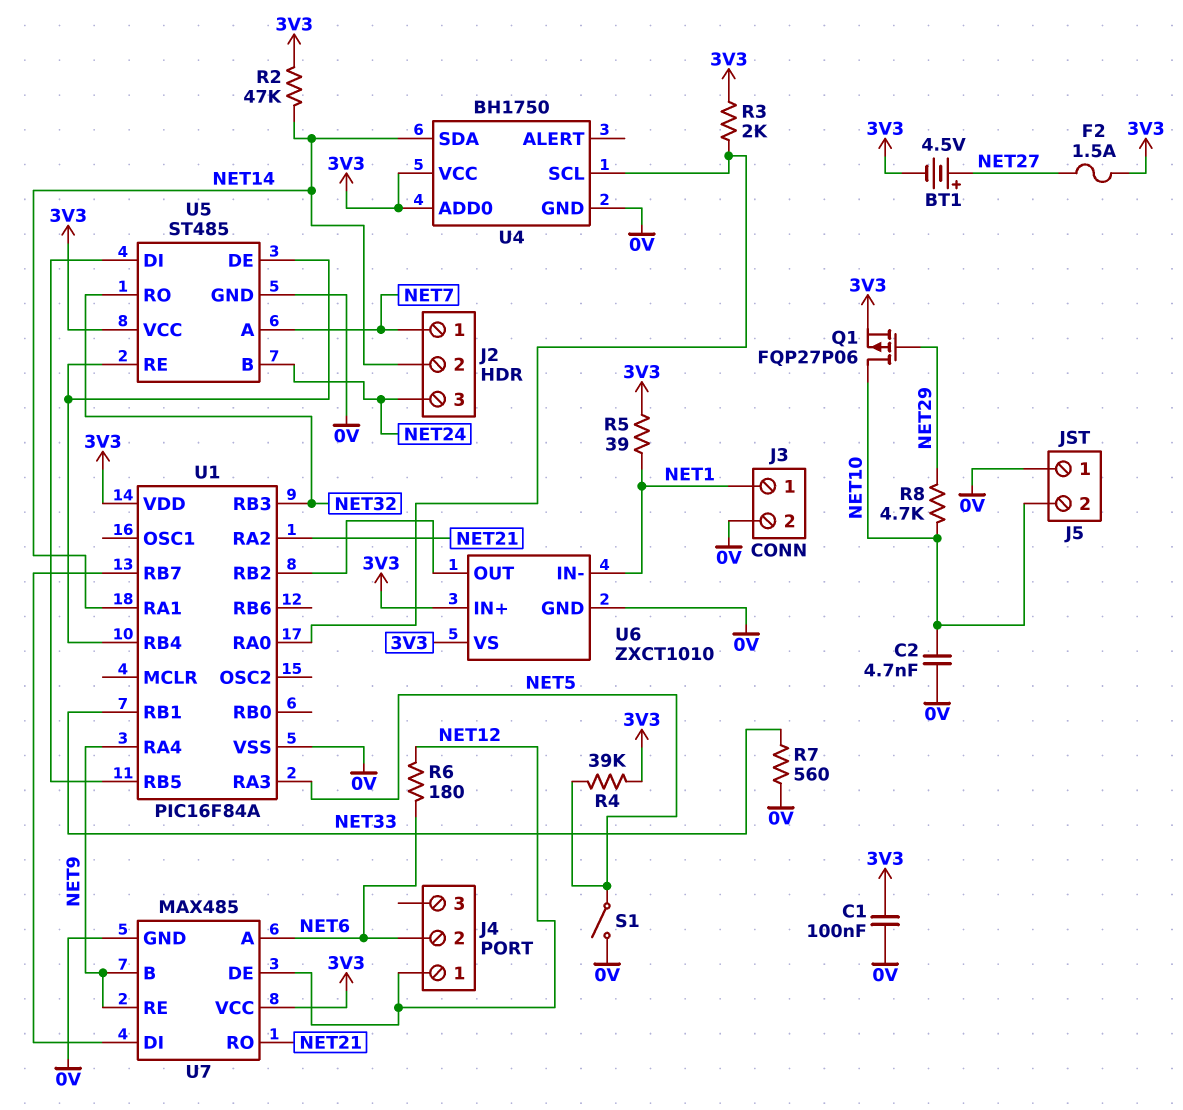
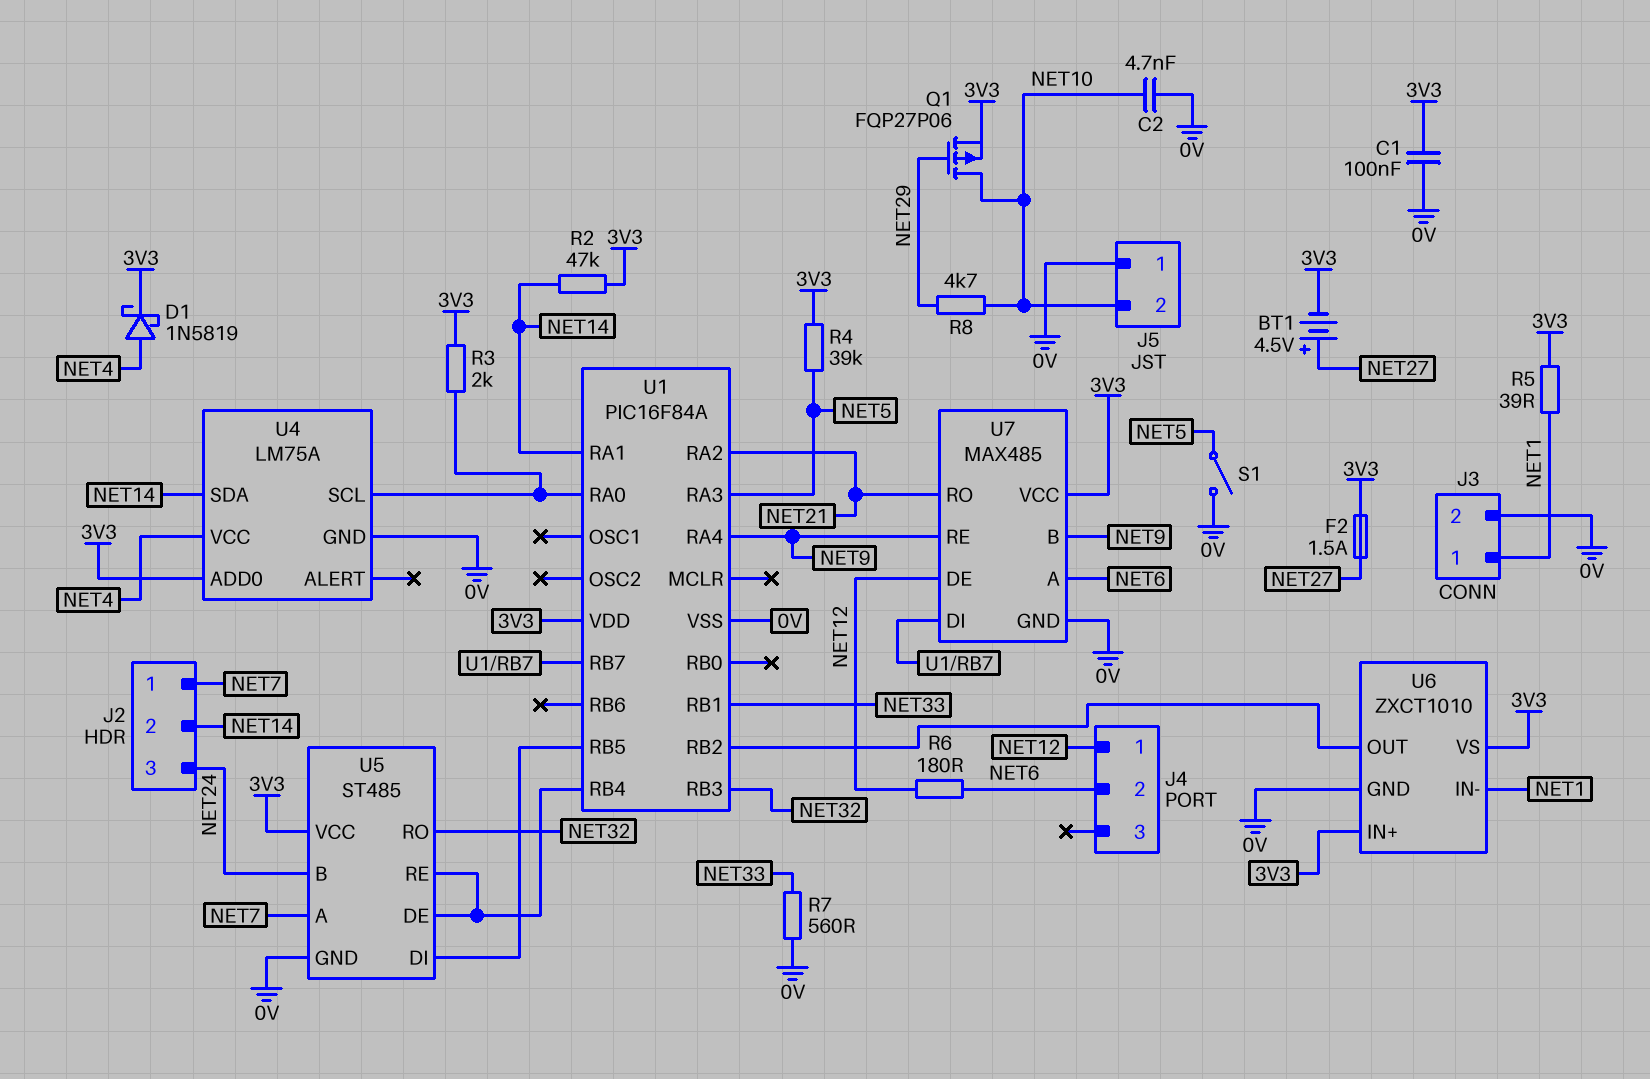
D1: none -> schottky 1N5819 (A NET4, K 3V3)
U4: BH1750 -> LM75A
U4 pin VCC: 3V3 -> NET4

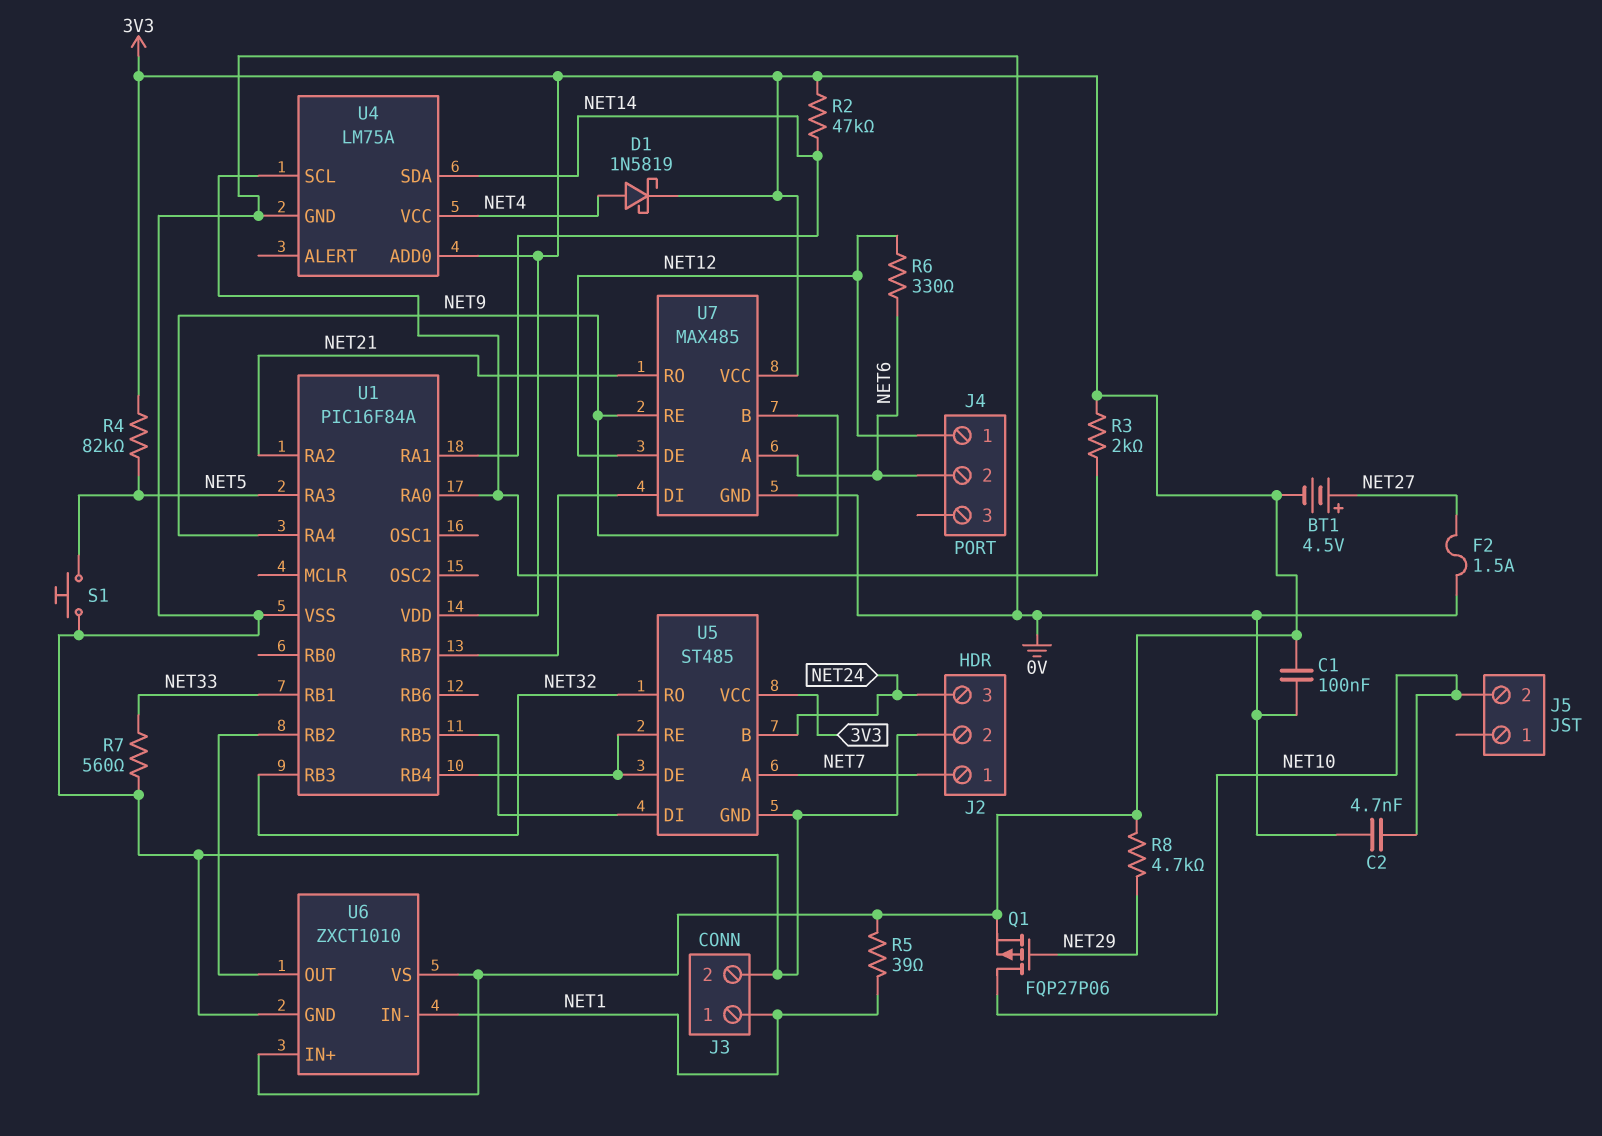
F2: 1.5A (3V3, NET27) -> 1.5A (0V, NET27)
J2 pin 2: NET14 -> 0V
J5 pin 1: 0V -> none
R4: 39k (3V3, NET5) -> 82k (3V3, NET5)
R6: 180 (NET6, NET12) -> 330 (NET6, NET12)
R8: 4.7k (NET10, NET29) -> 4.7k (3V3, NET29)
S1: switch (0V, NET5) -> button (0V, NET5)

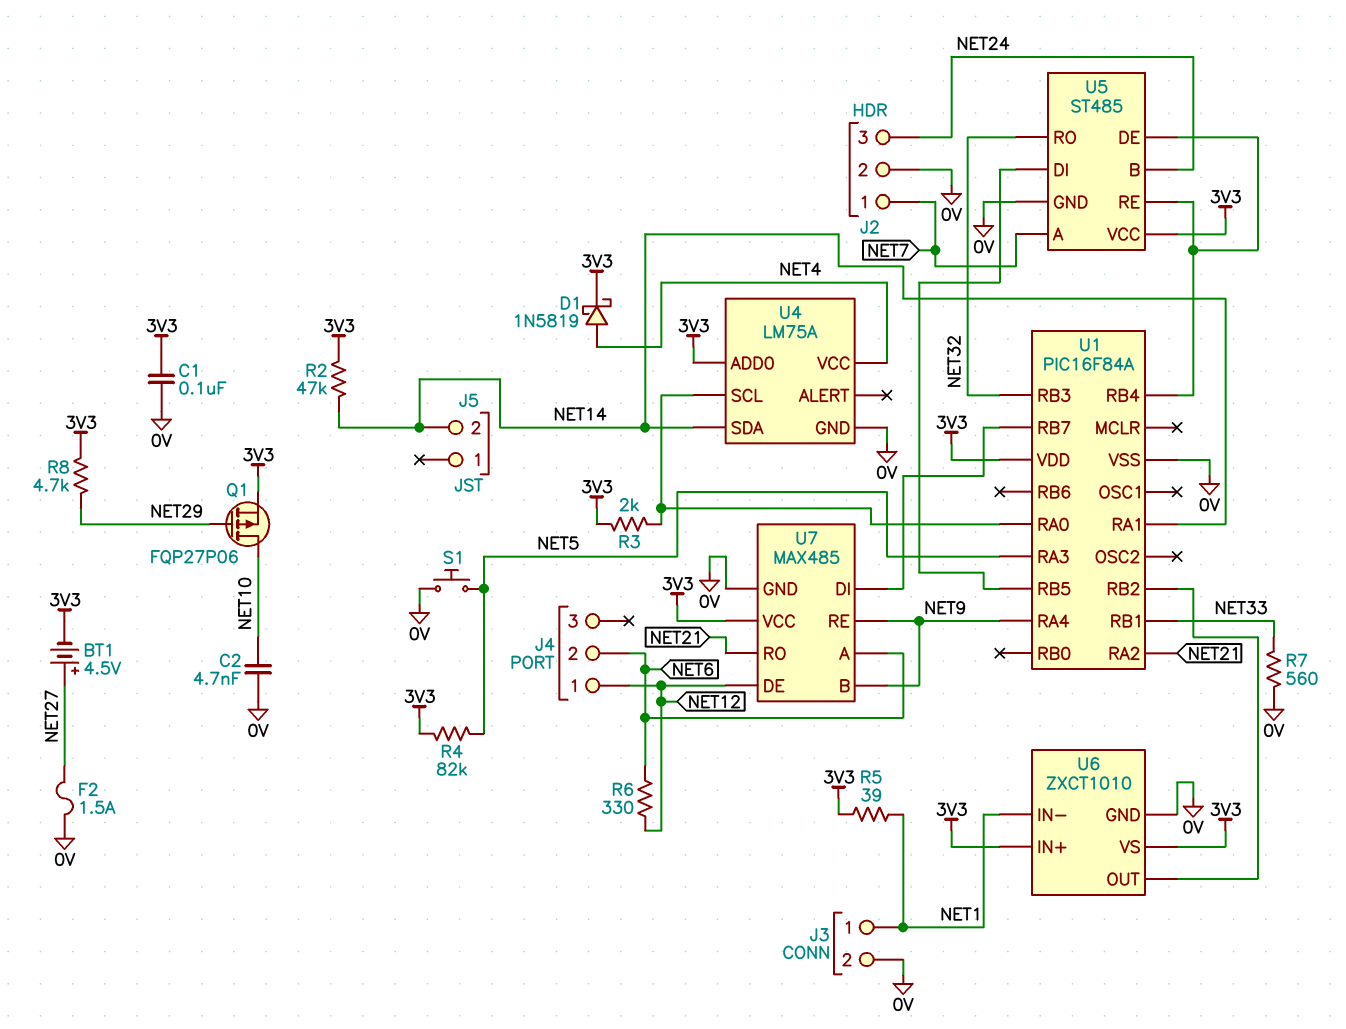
J5 pin 2: NET10 -> NET14

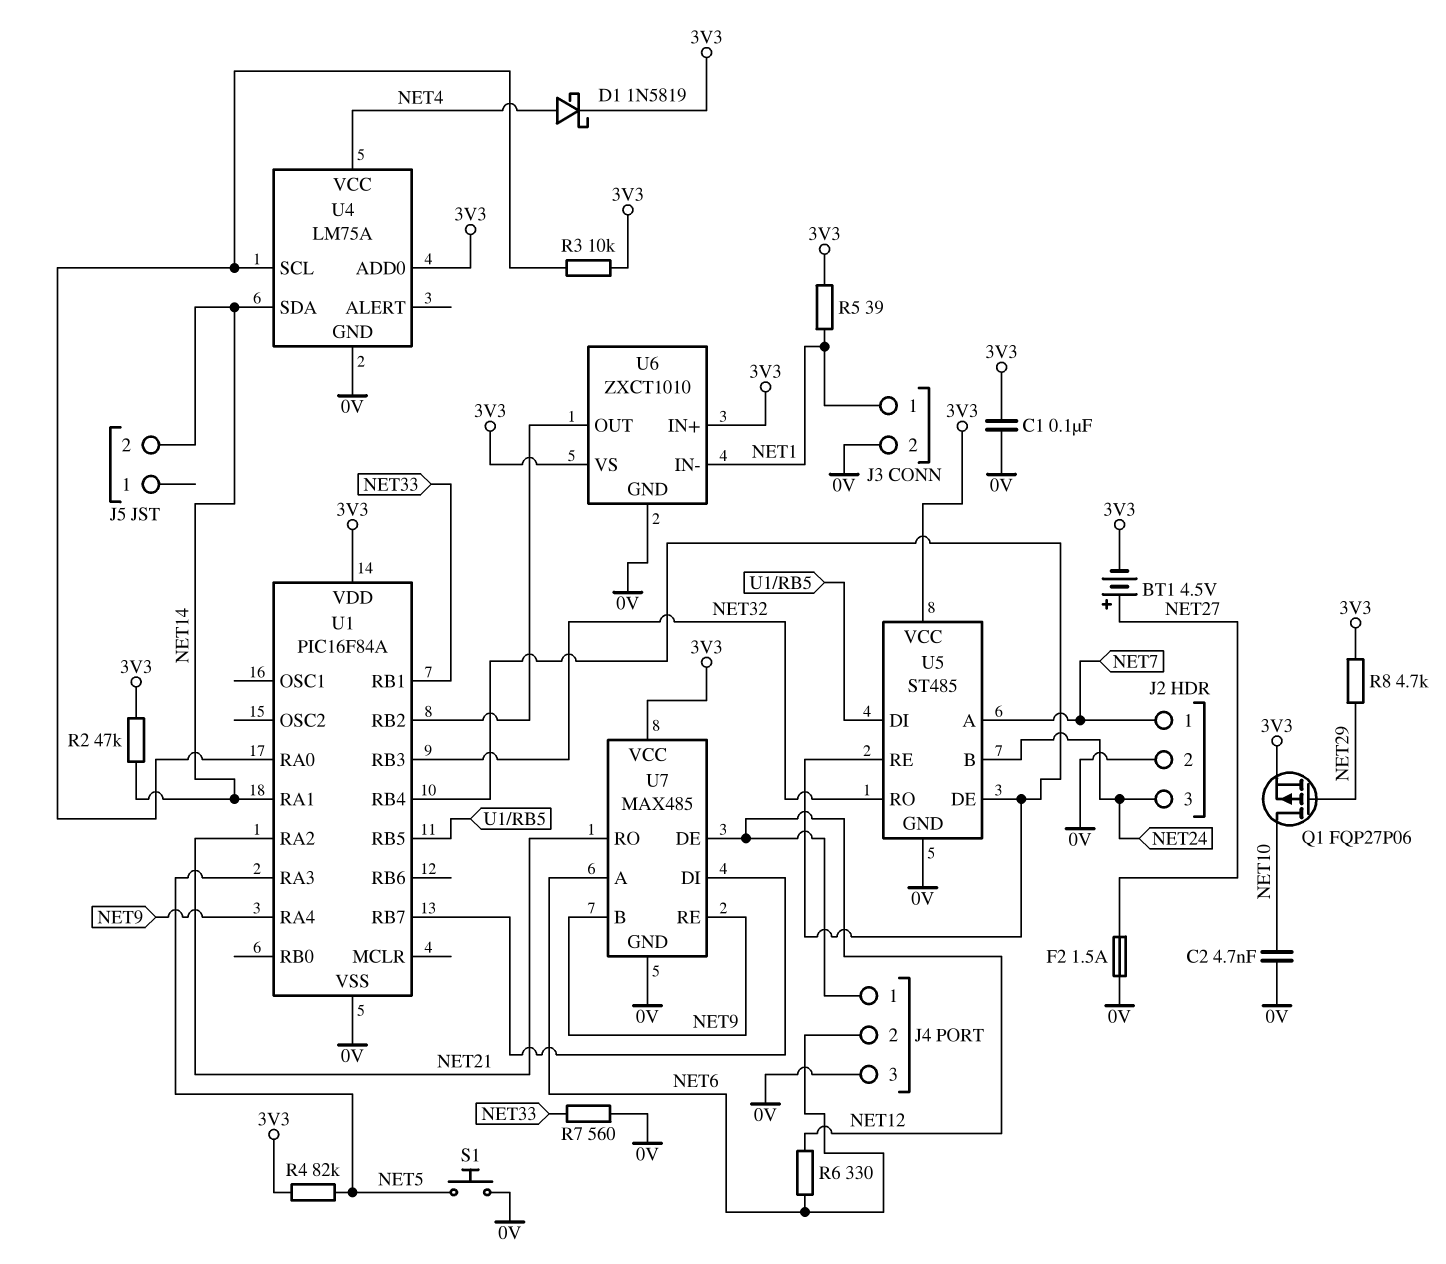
J4 pin 3: none -> 0V
R3: 2k (3V3, U1/RA0) -> 10k (3V3, U1/RA0)

